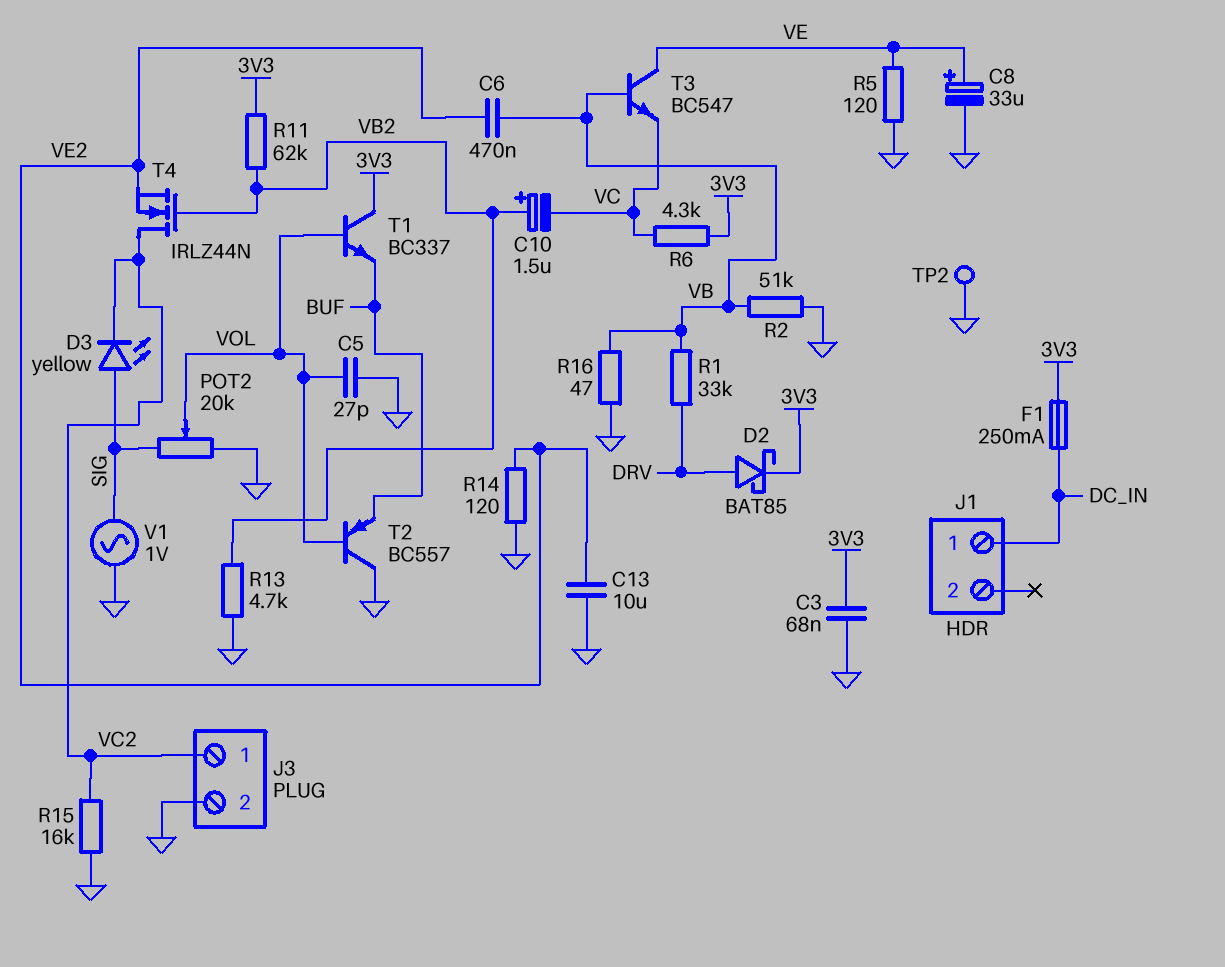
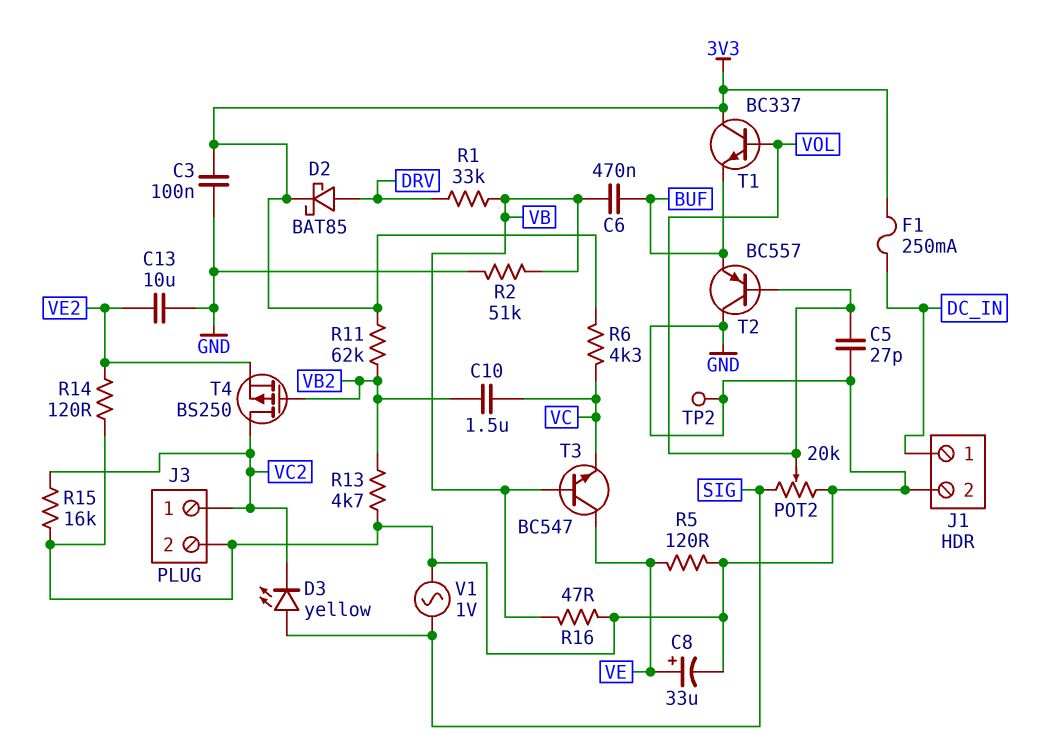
C3: 68nF (3V3, GND) -> 100nF (3V3, GND)
C6: 470nF (VB, VE2) -> 470nF (BUF, VB)
C10: 1.5uF (plus VB2, minus VC) -> 1.5uF (VB2, VC)
J1 pin 2: none -> GND
T4: NMOS IRLZ44N (G VB2, D VC2, S VE2) -> PMOS BS250 (G VB2, D VC2, S VE2)

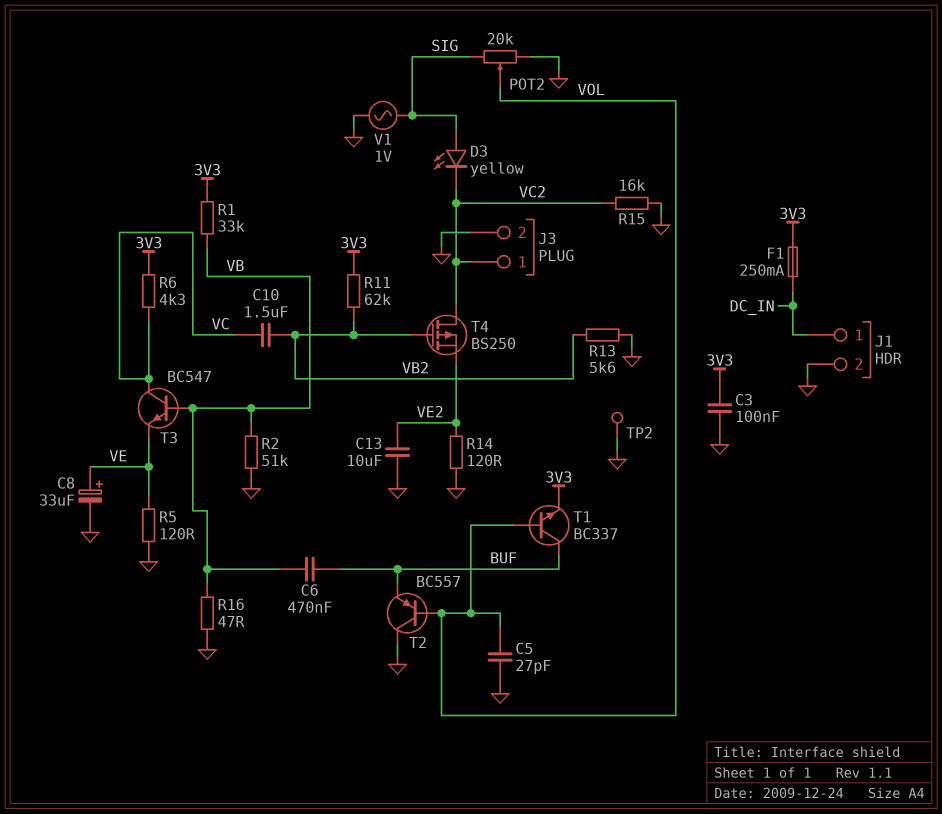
D2: schottky BAT85 (A DRV, K 3V3) -> none
R1: 33k (DRV, VB) -> 33k (3V3, VB)
R13: 4.7k (GND, VB2) -> 5.6k (GND, VB2)
T1: NPN BC337 (B VOL, C 3V3, E BUF) -> NPN BC337 (B VOL, C BUF, E 3V3)
T3: NPN BC547 (B VB, C VE, E VC) -> NPN BC547 (B VB, C VC, E VE)

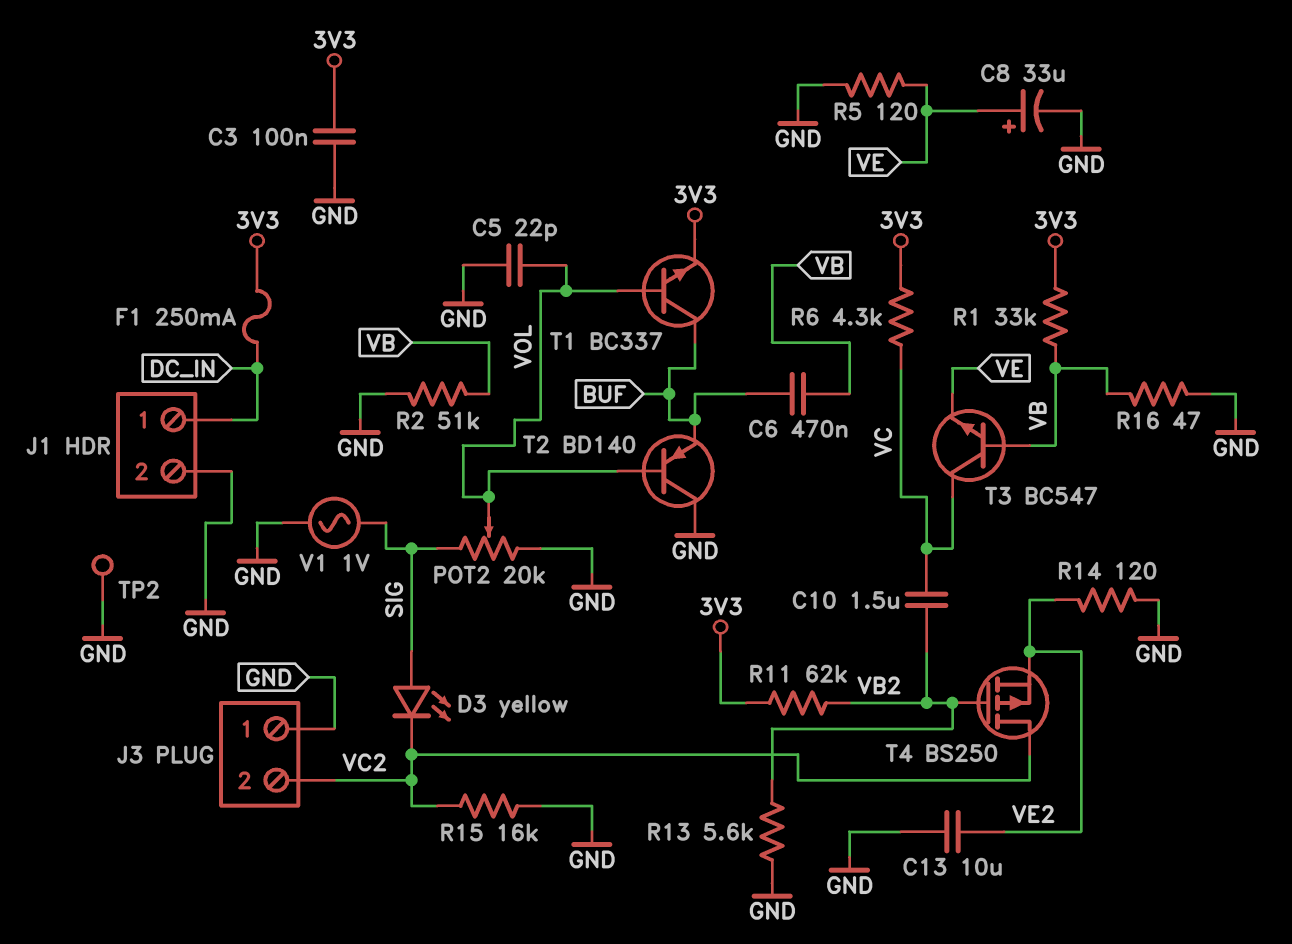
C5: 27pF (GND, VOL) -> 22pF (GND, VOL)
J3 pin 1: VC2 -> GND
J3 pin 2: GND -> VC2
T2: PNP BC557 (B VOL, C GND, E BUF) -> PNP BD140 (B VOL, C GND, E BUF)

